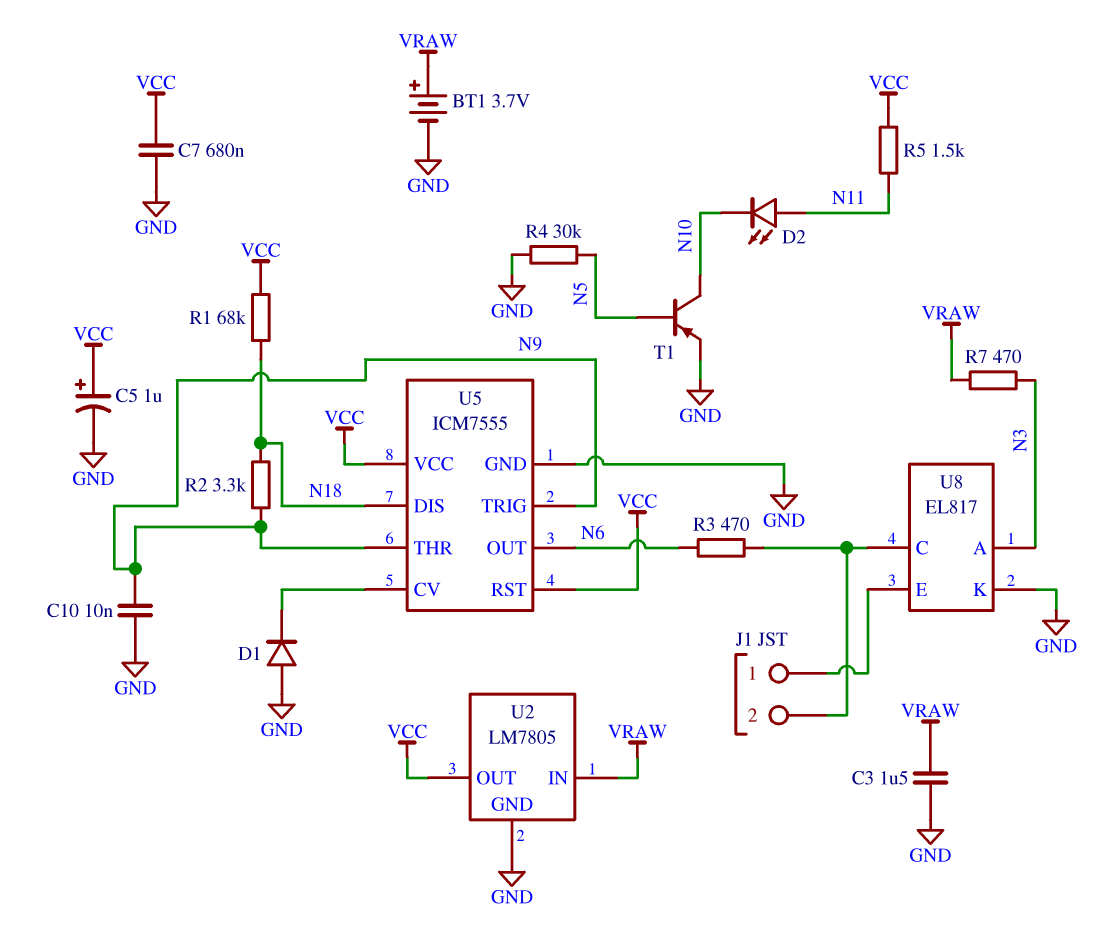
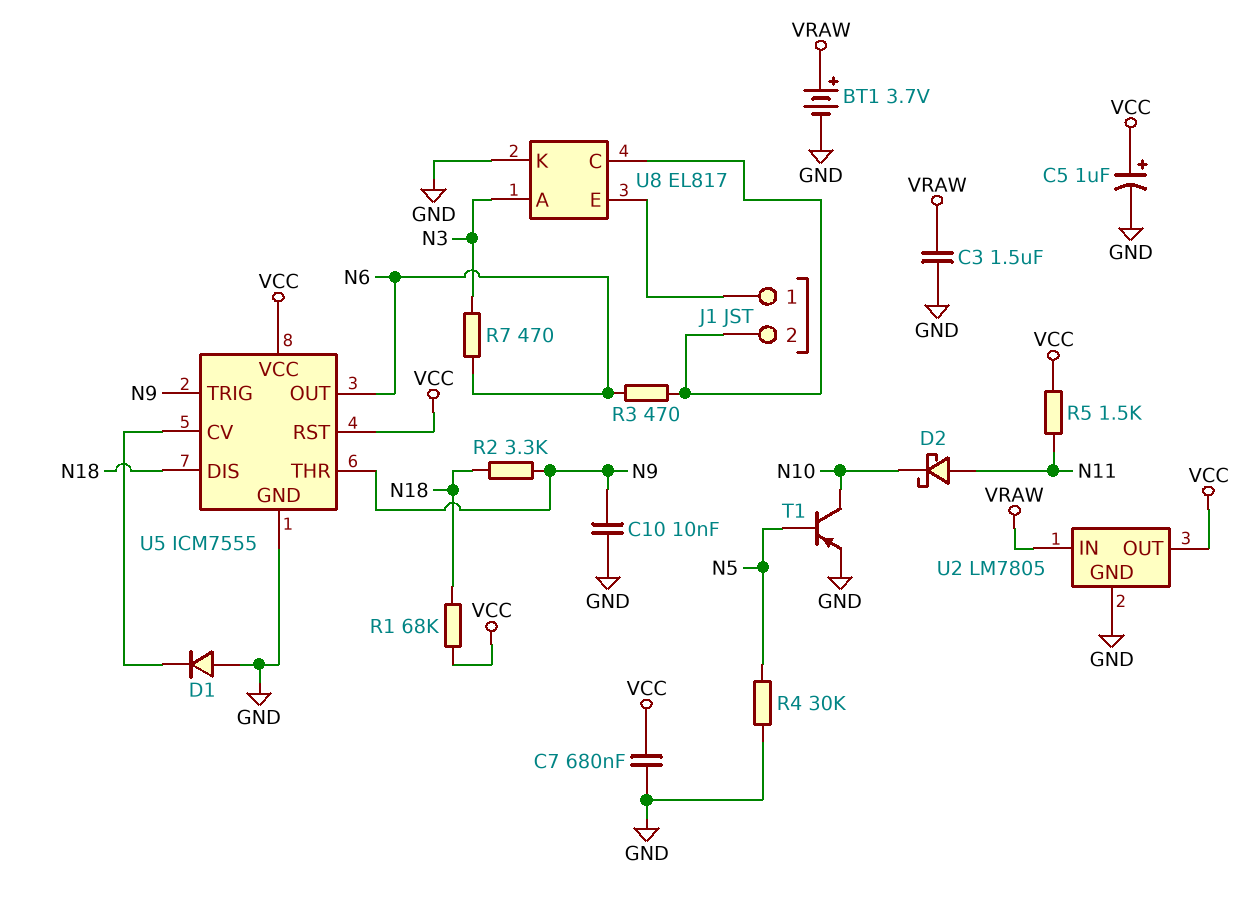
D2: LED (A N11, K N10) -> schottky (A N11, K N10)
R7: 470 (N3, VRAW) -> 470 (N3, N6)

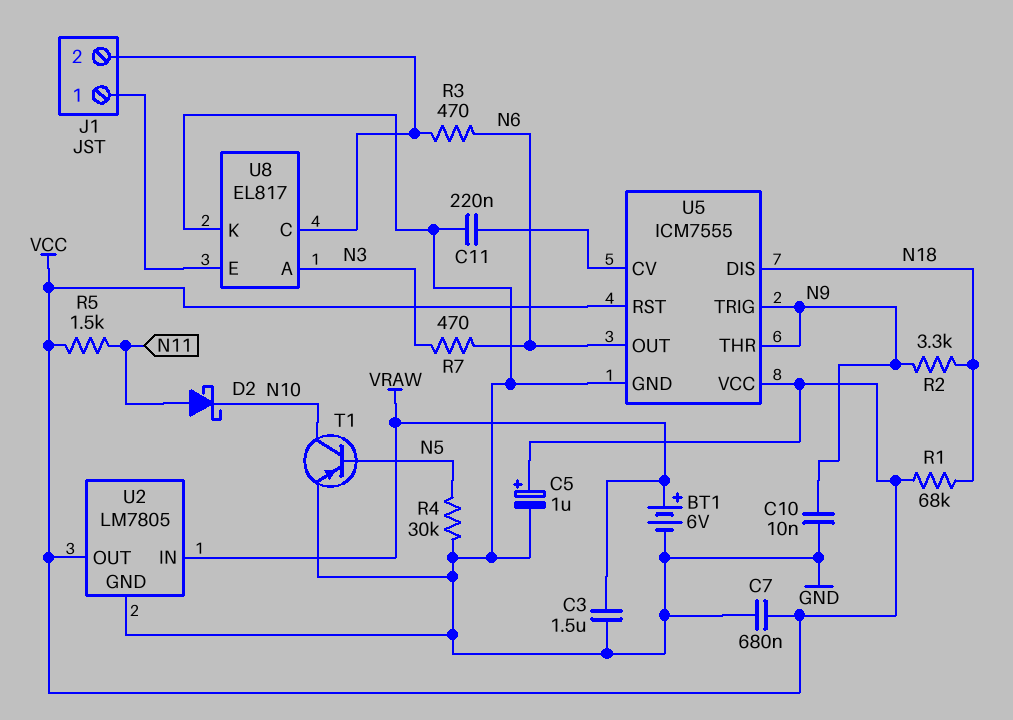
BT1: 3.7V (plus VRAW, minus GND) -> 6V (plus VRAW, minus GND)
C11: none -> 220nF (GND, U5/CV)
D1: diode (A GND, K U5/CV) -> none

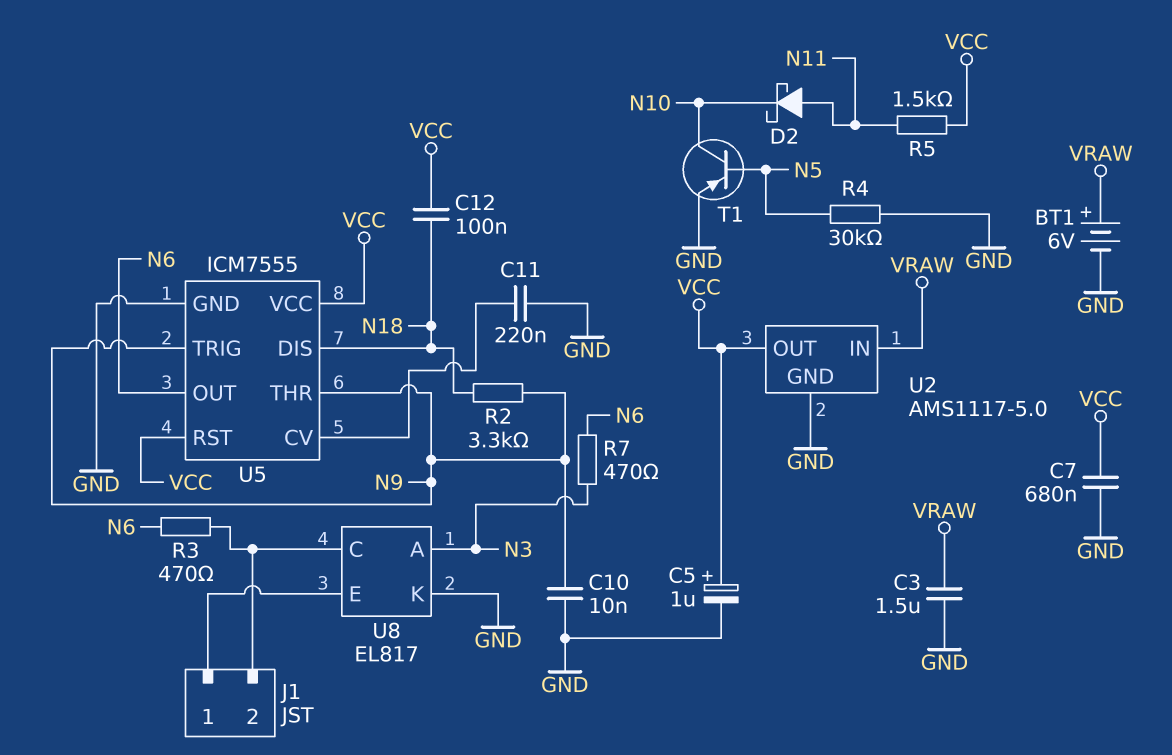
C12: none -> 100nF (N18, VCC)
R1: 68k (N18, VCC) -> none
U2: LM7805 -> AMS1117-5.0

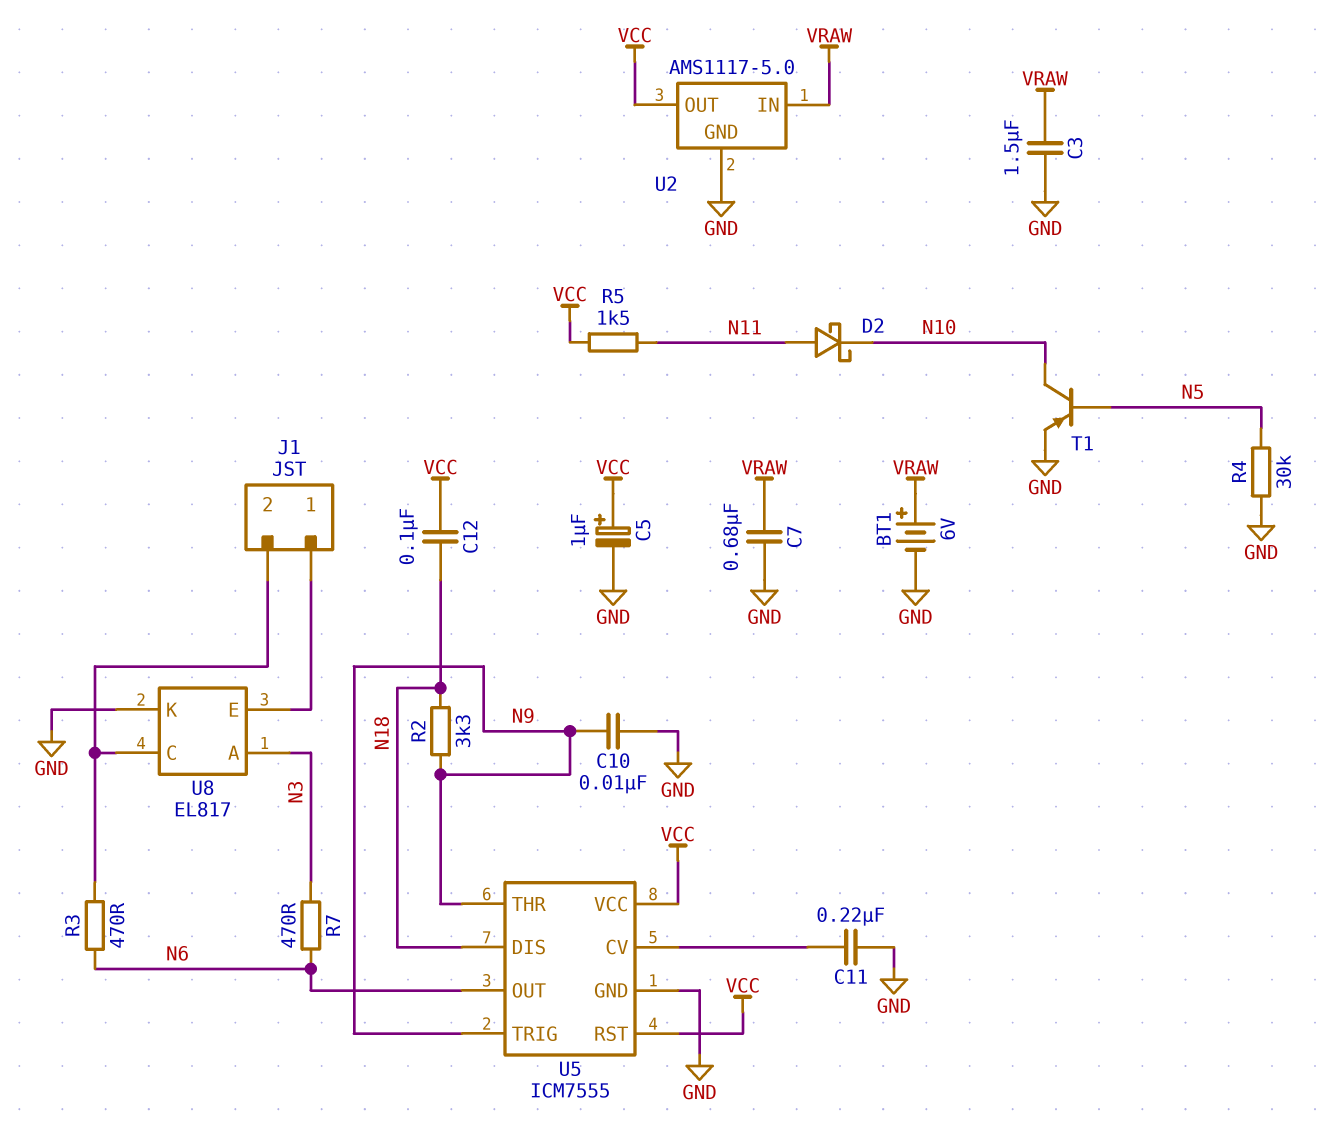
C7: 680nF (GND, VCC) -> 680nF (GND, VRAW)

